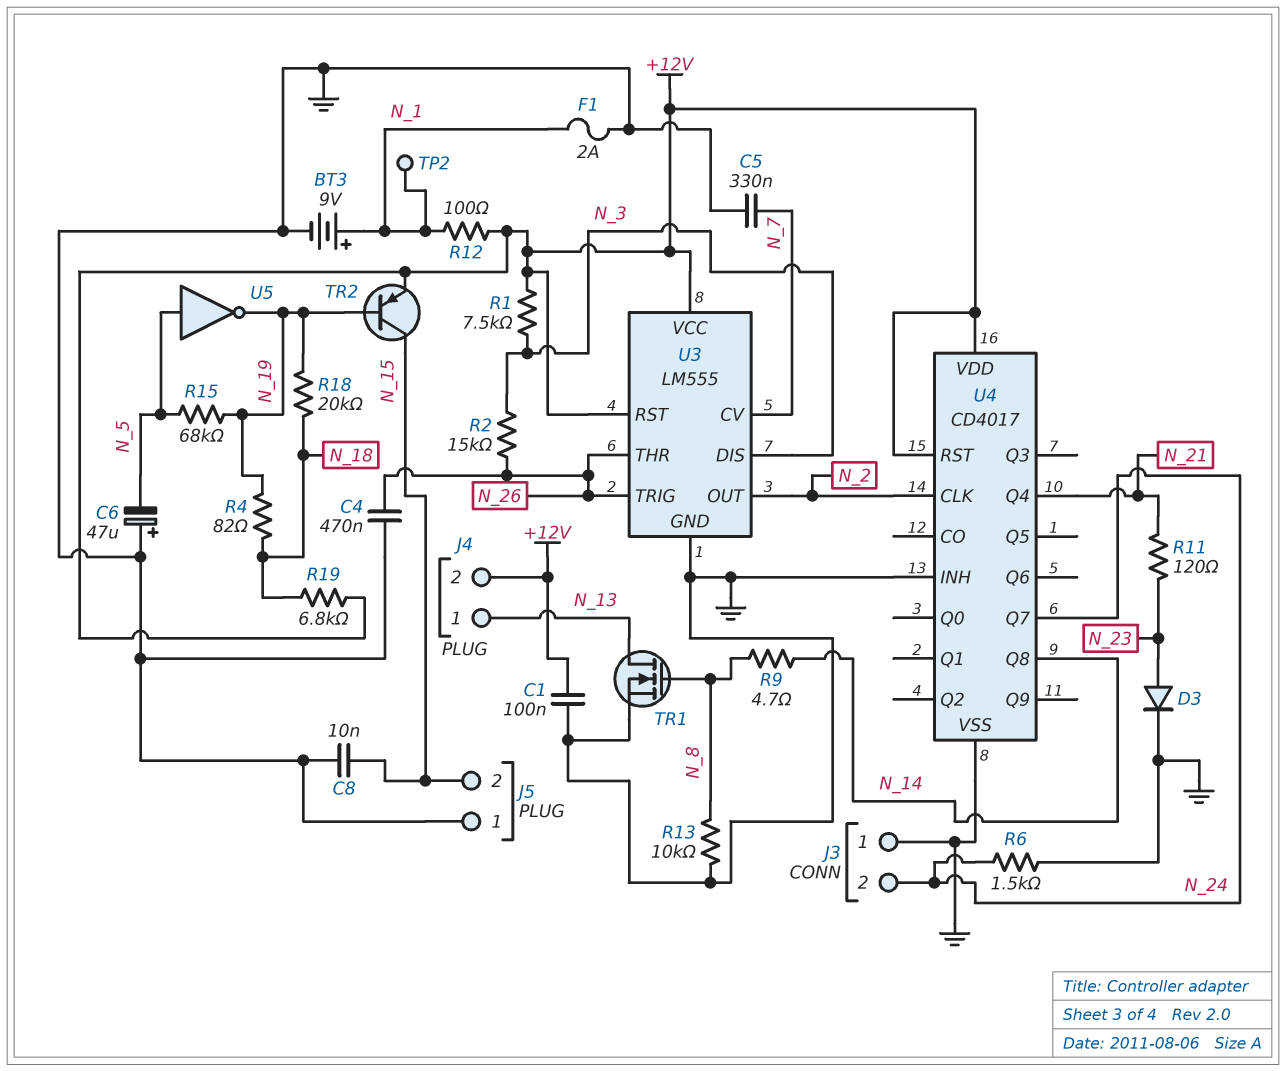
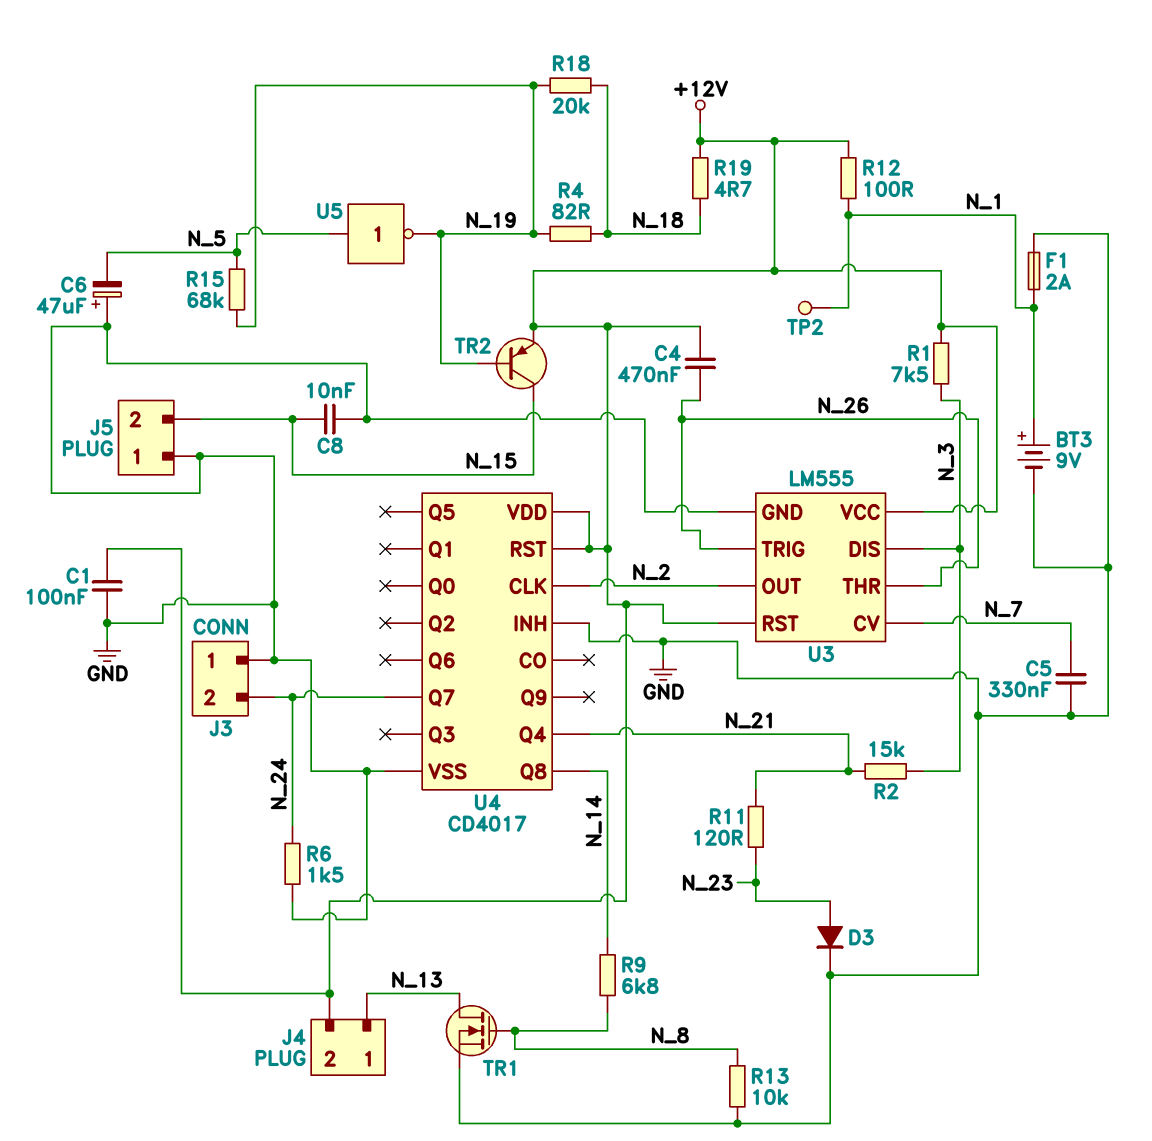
C4: 470nF (GND, N_26) -> 470nF (+12V, N_26)
R2: 15k (N_3, N_26) -> 15k (N_3, N_21)
R9: 4.7 (N_8, N_14) -> 6.8k (N_8, N_14)
R19: 6.8k (+12V, N_18) -> 4.7 (+12V, N_18)

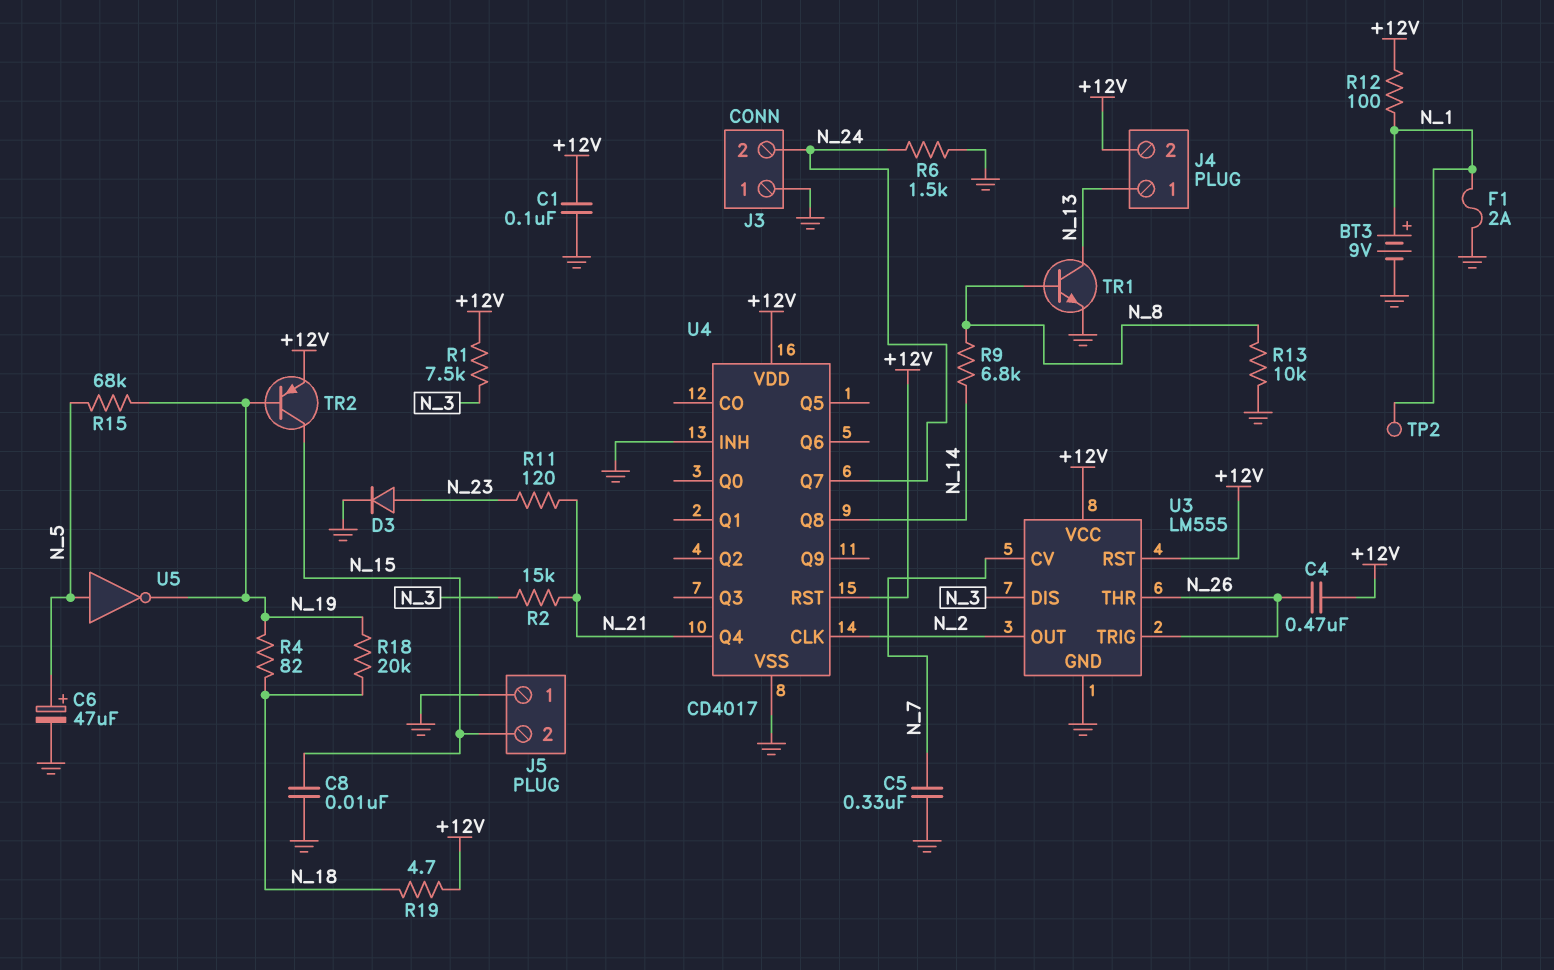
C6: 47uF (plus GND, minus N_5) -> 47uF (plus N_5, minus GND)
TR1: NMOS (G N_8, D N_13, S GND) -> NPN (B N_8, C N_13, E GND)

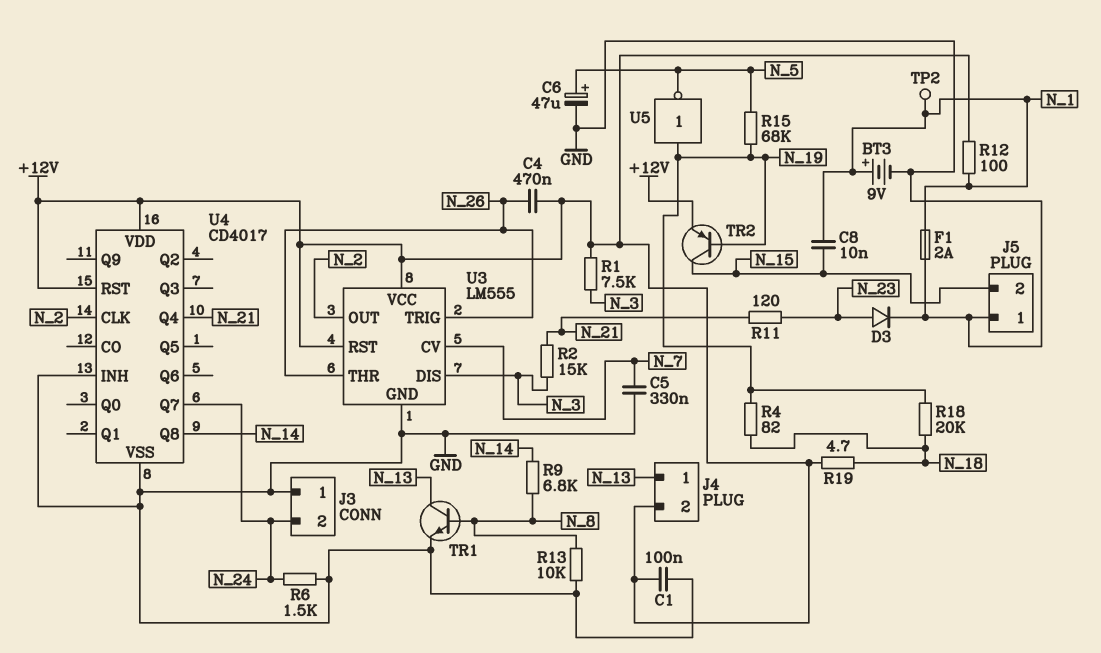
C8: 10nF (GND, N_15) -> 10nF (N_1, N_15)
U5: NOT (in N_5, out N_19) -> NOT (in N_19, out N_5)

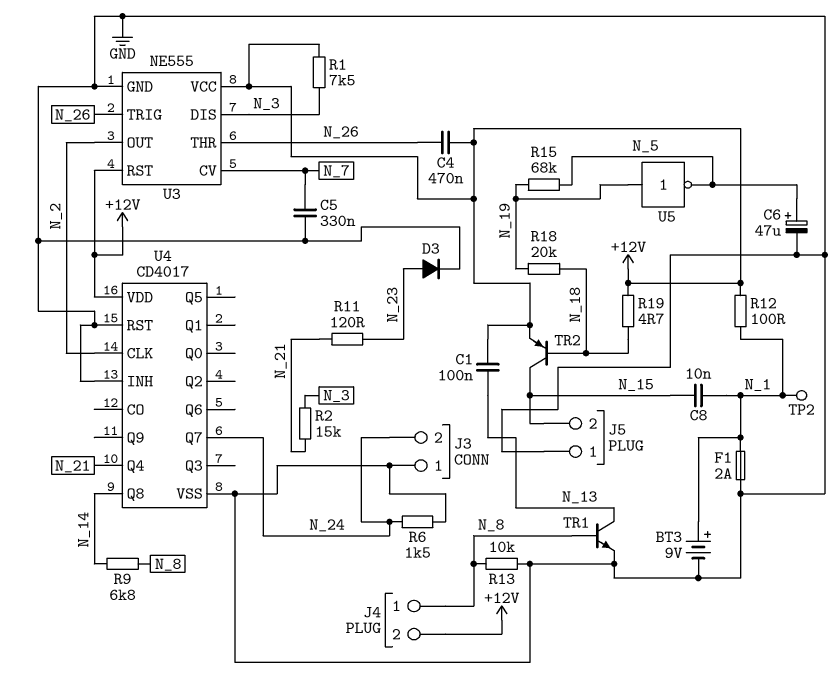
C1: 100nF (+12V, GND) -> 100nF (+12V, N_13)
J4 pin 1: N_13 -> N_8
R4: 82 (N_18, N_19) -> none
TR2: PNP (B N_19, C N_15, E +12V) -> PNP (B N_18, C N_15, E +12V)
U3: LM555 -> NE555
U4 pin RST: +12V -> GND

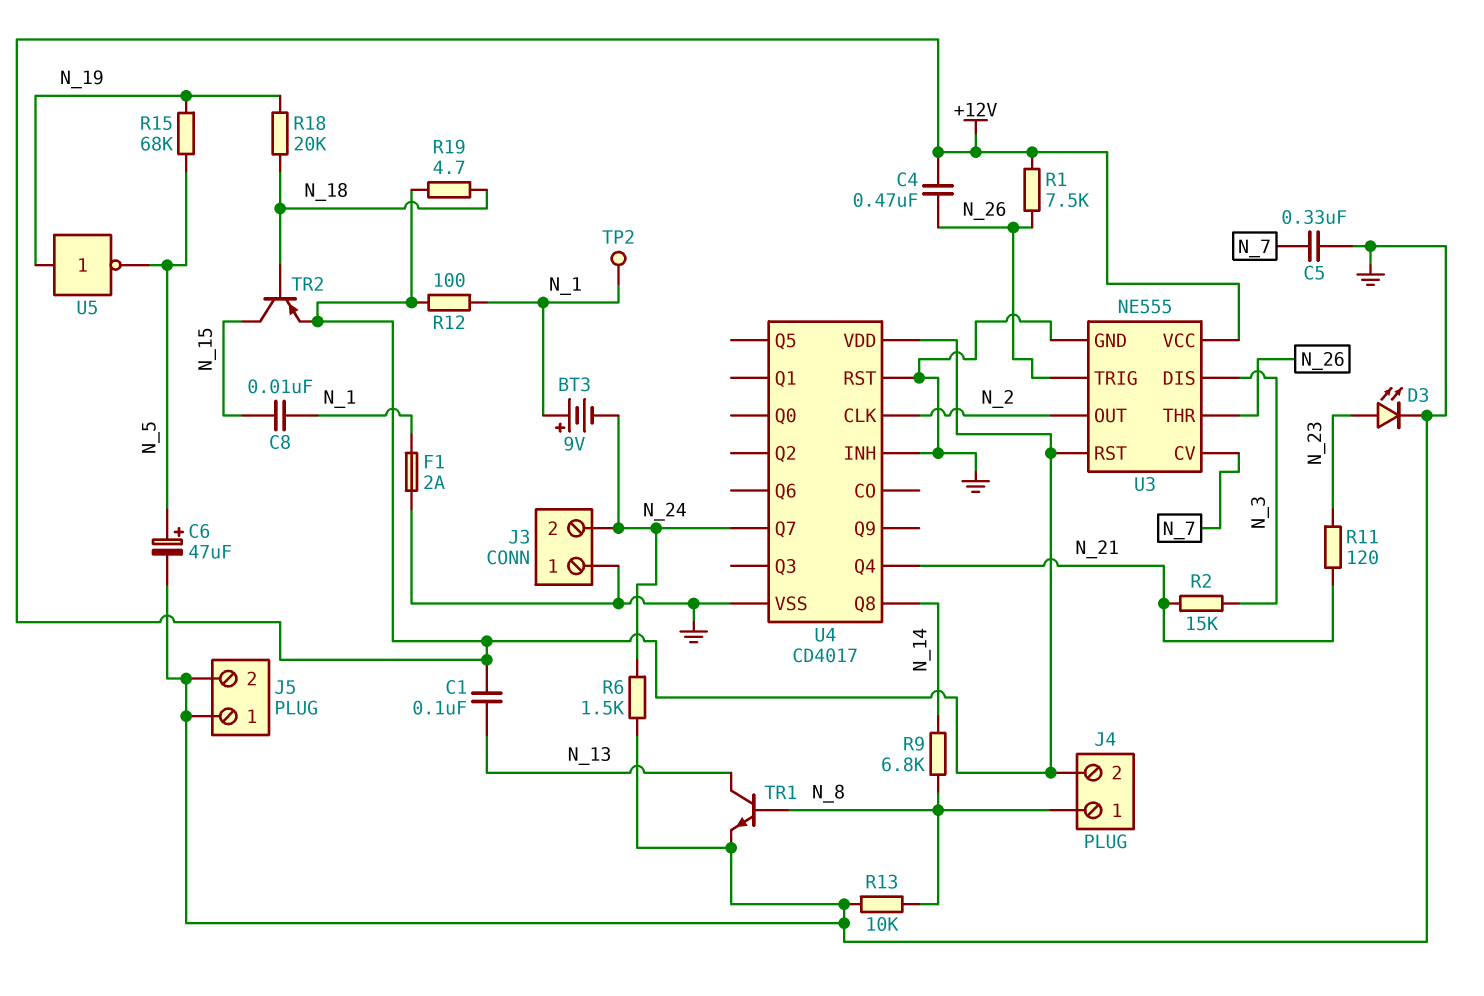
BT3: 9V (plus N_1, minus GND) -> 9V (plus N_1, minus N_24)
D3: diode (A N_23, K GND) -> LED (A N_23, K GND)
J5 pin 2: N_15 -> GND
R1: 7.5k (+12V, N_3) -> 7.5k (+12V, N_26)

